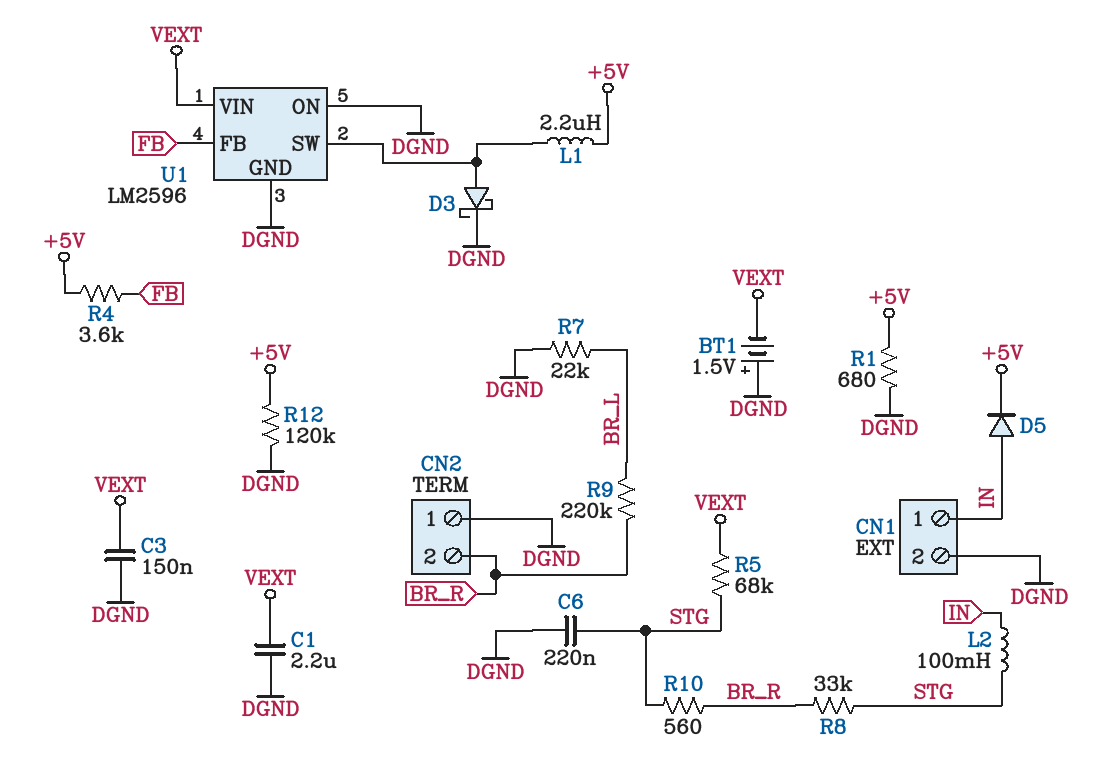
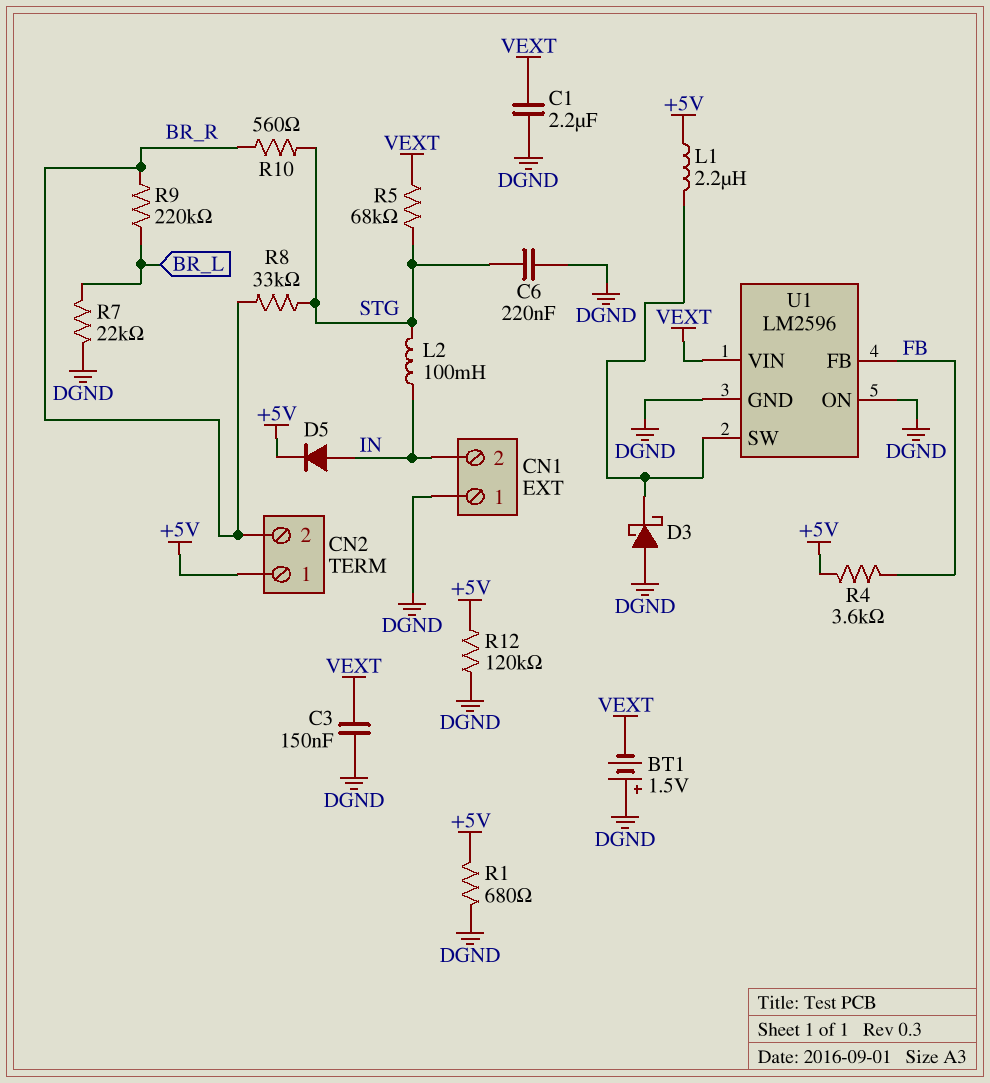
CN1 pin 1: IN -> DGND
CN1 pin 2: DGND -> IN
CN2 pin 1: DGND -> +5V
D3: schottky (A U1/SW, K DGND) -> schottky (A DGND, K U1/SW)

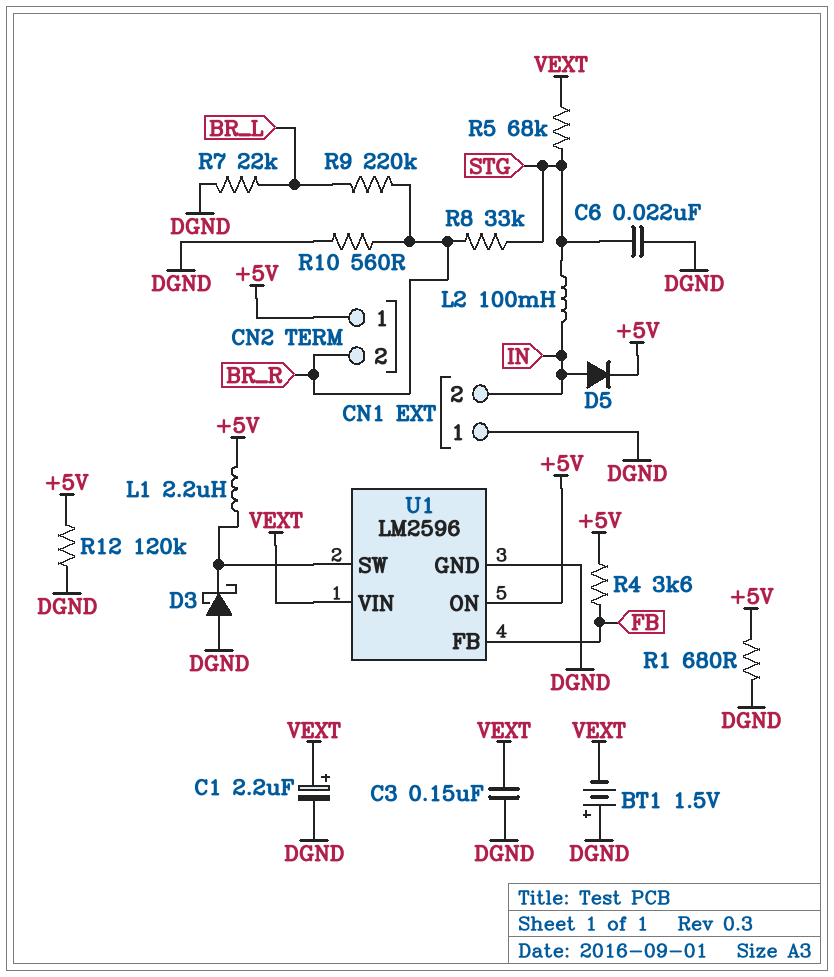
C1: 2.2uF (DGND, VEXT) -> 2.2uF (plus VEXT, minus DGND)
C6: 220nF (DGND, STG) -> 22nF (DGND, STG)
R10: 560 (BR_R, STG) -> 560 (BR_R, DGND)
U1 pin ON: DGND -> +5V

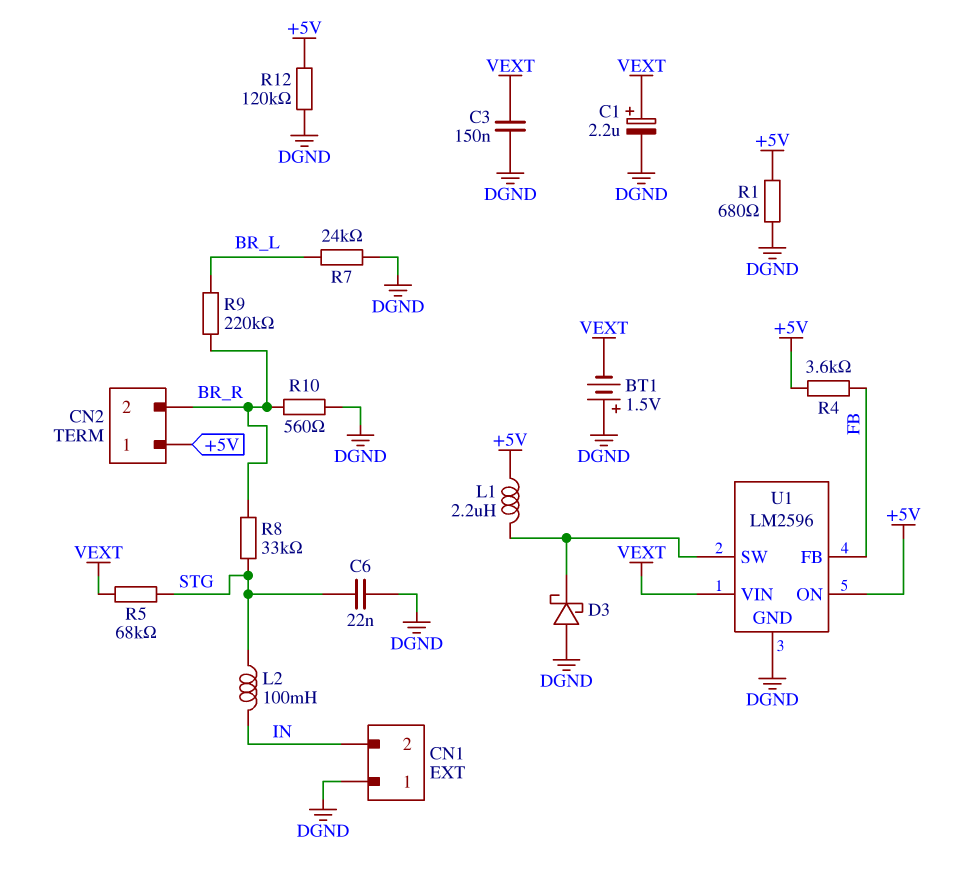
D5: diode (A IN, K +5V) -> none
R7: 22k (BR_L, DGND) -> 24k (BR_L, DGND)

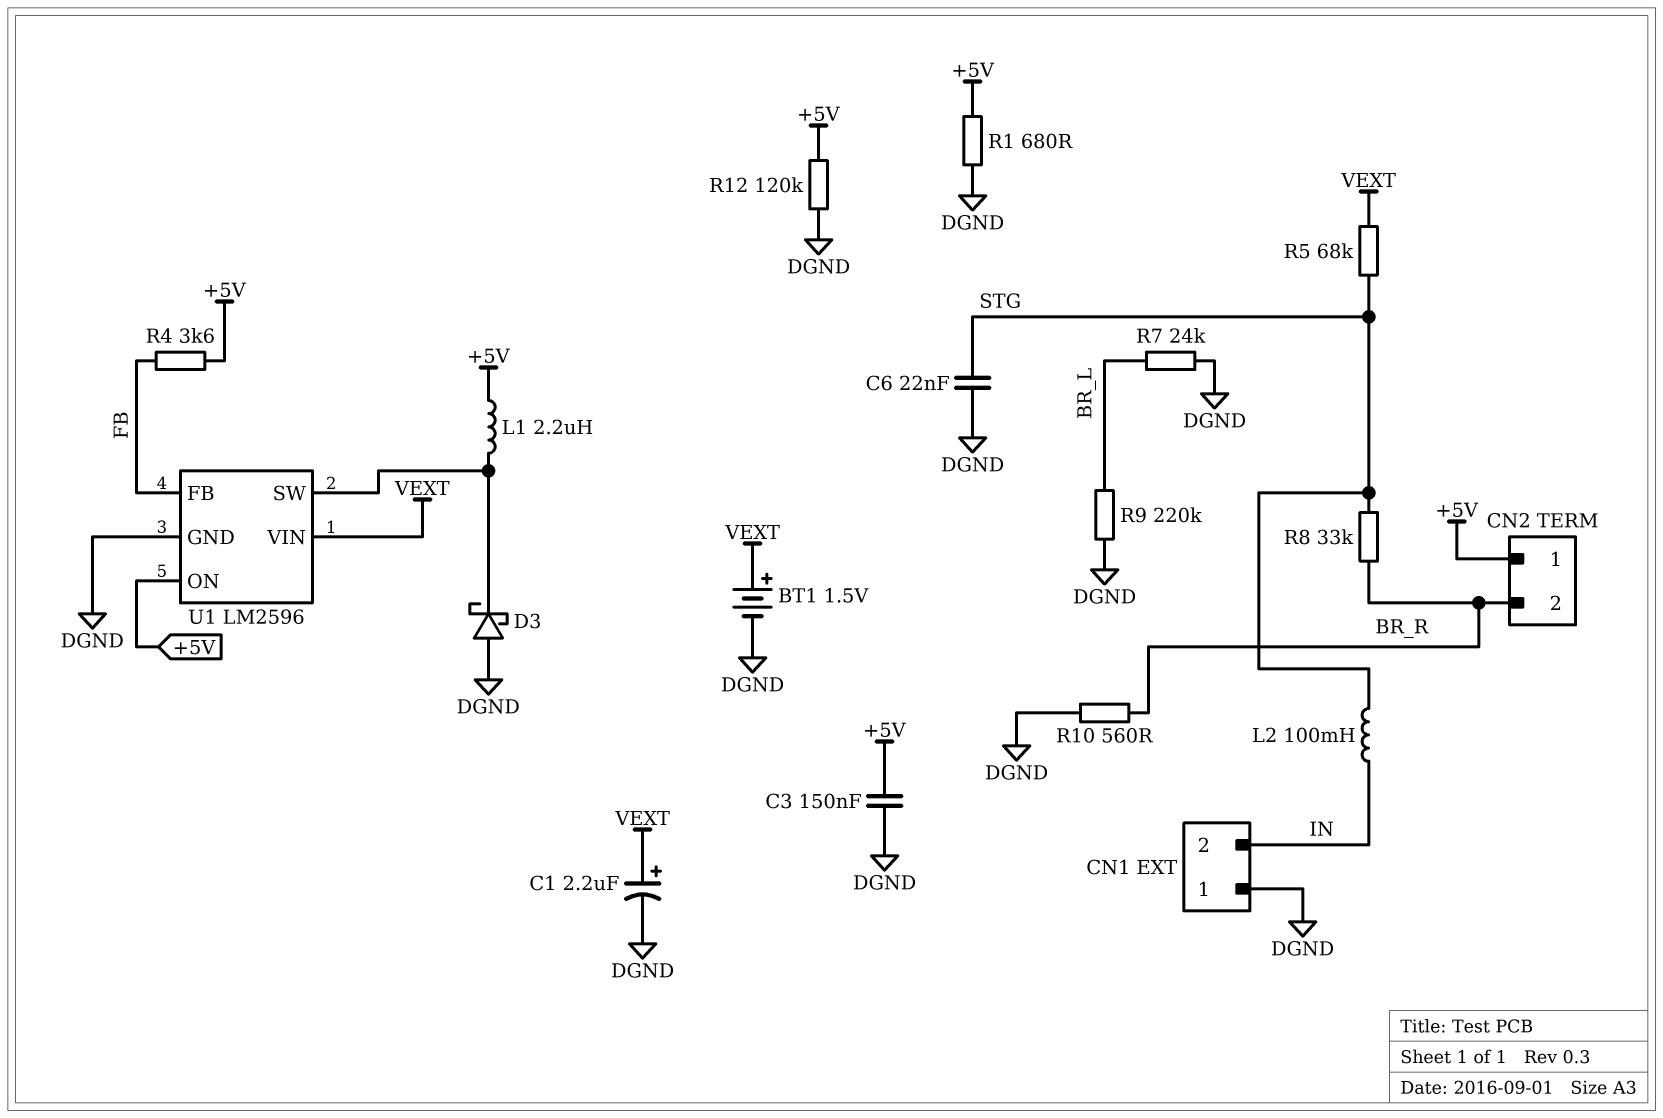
BT1: 1.5V (plus DGND, minus VEXT) -> 1.5V (plus VEXT, minus DGND)
C3: 150nF (DGND, VEXT) -> 150nF (+5V, DGND)
R9: 220k (BR_L, BR_R) -> 220k (BR_L, DGND)

